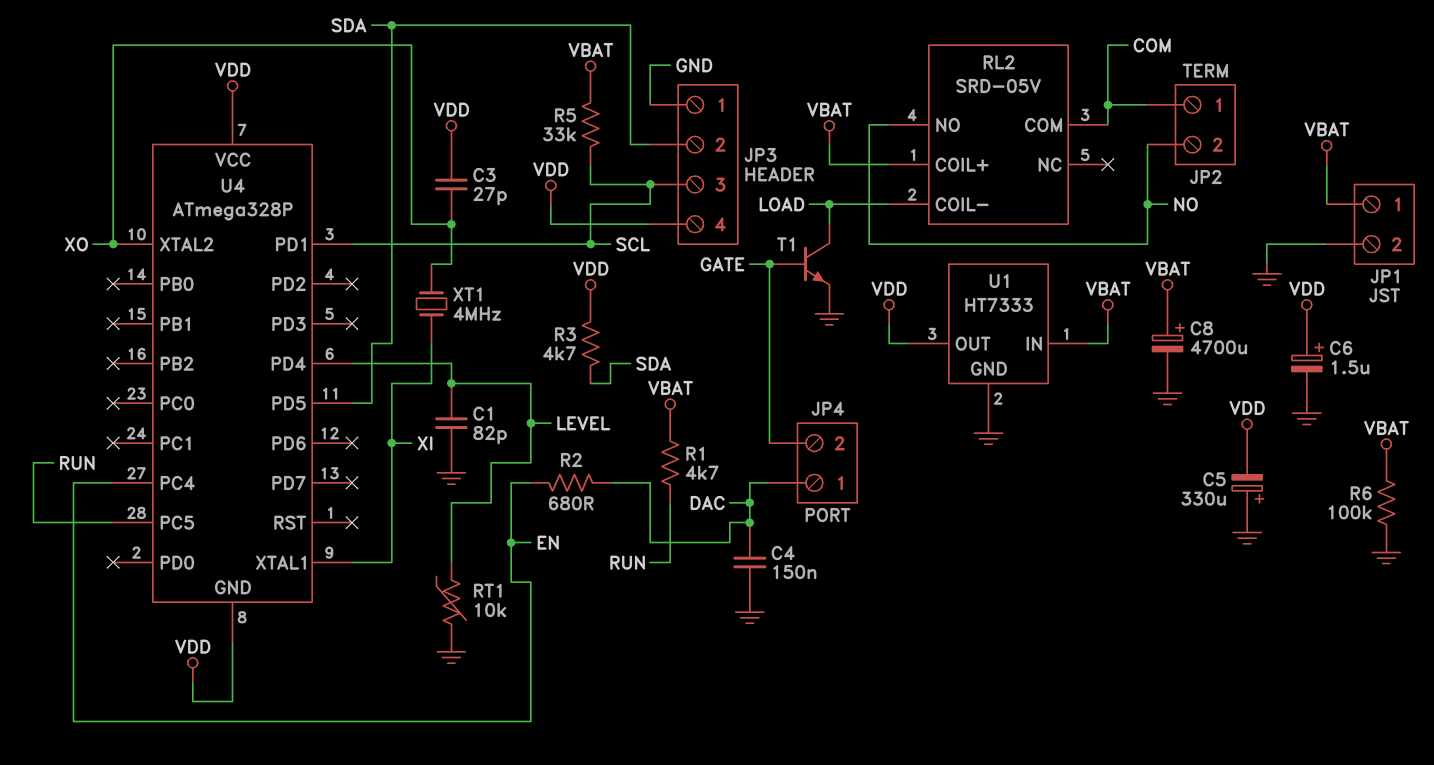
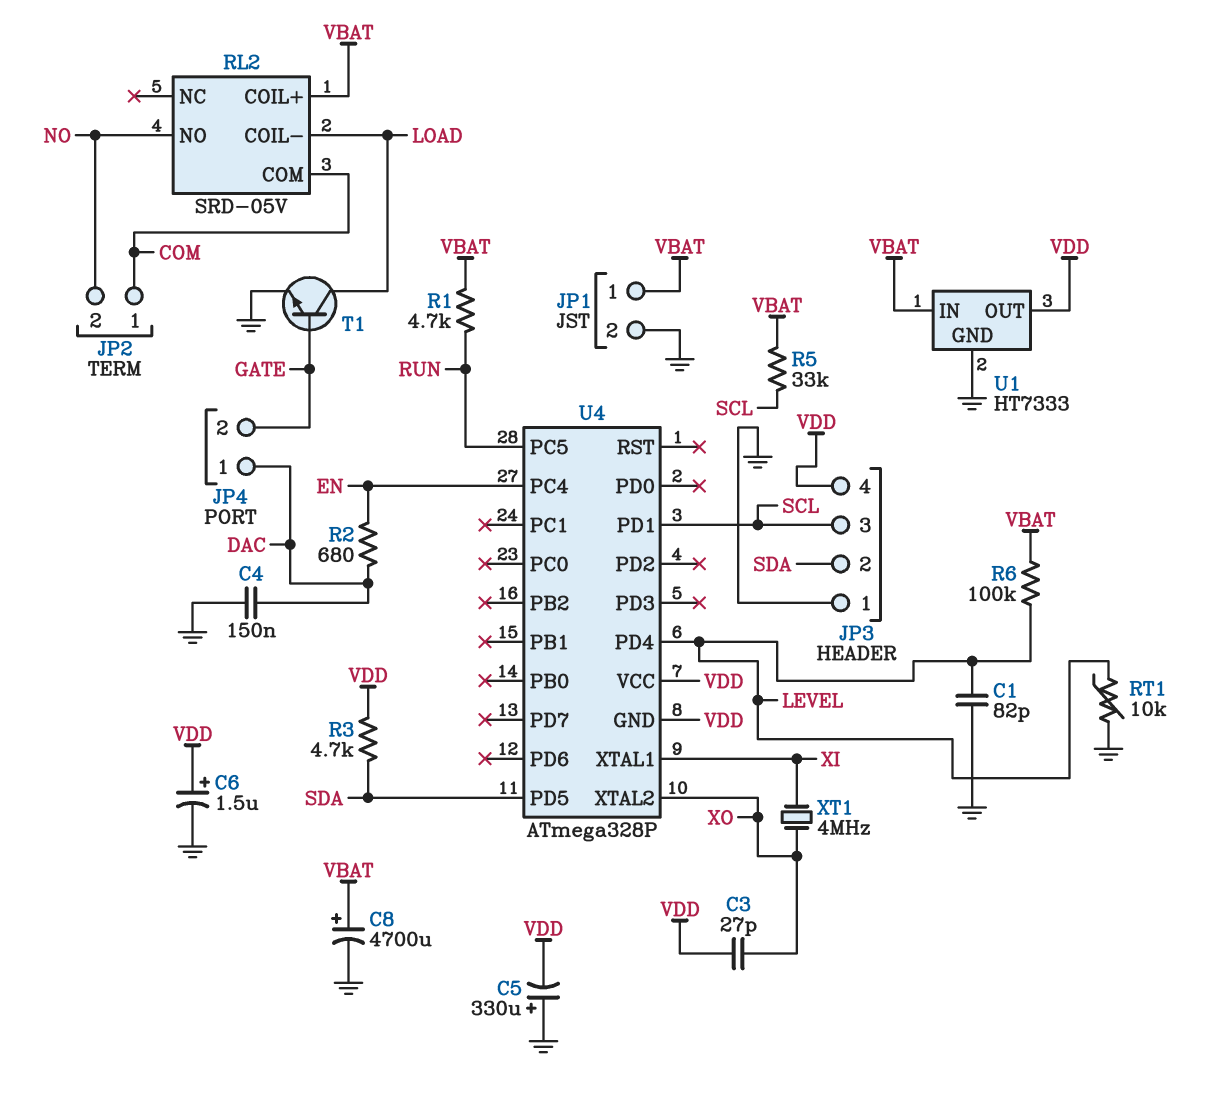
R6: 100k (GND, VBAT) -> 100k (LEVEL, VBAT)

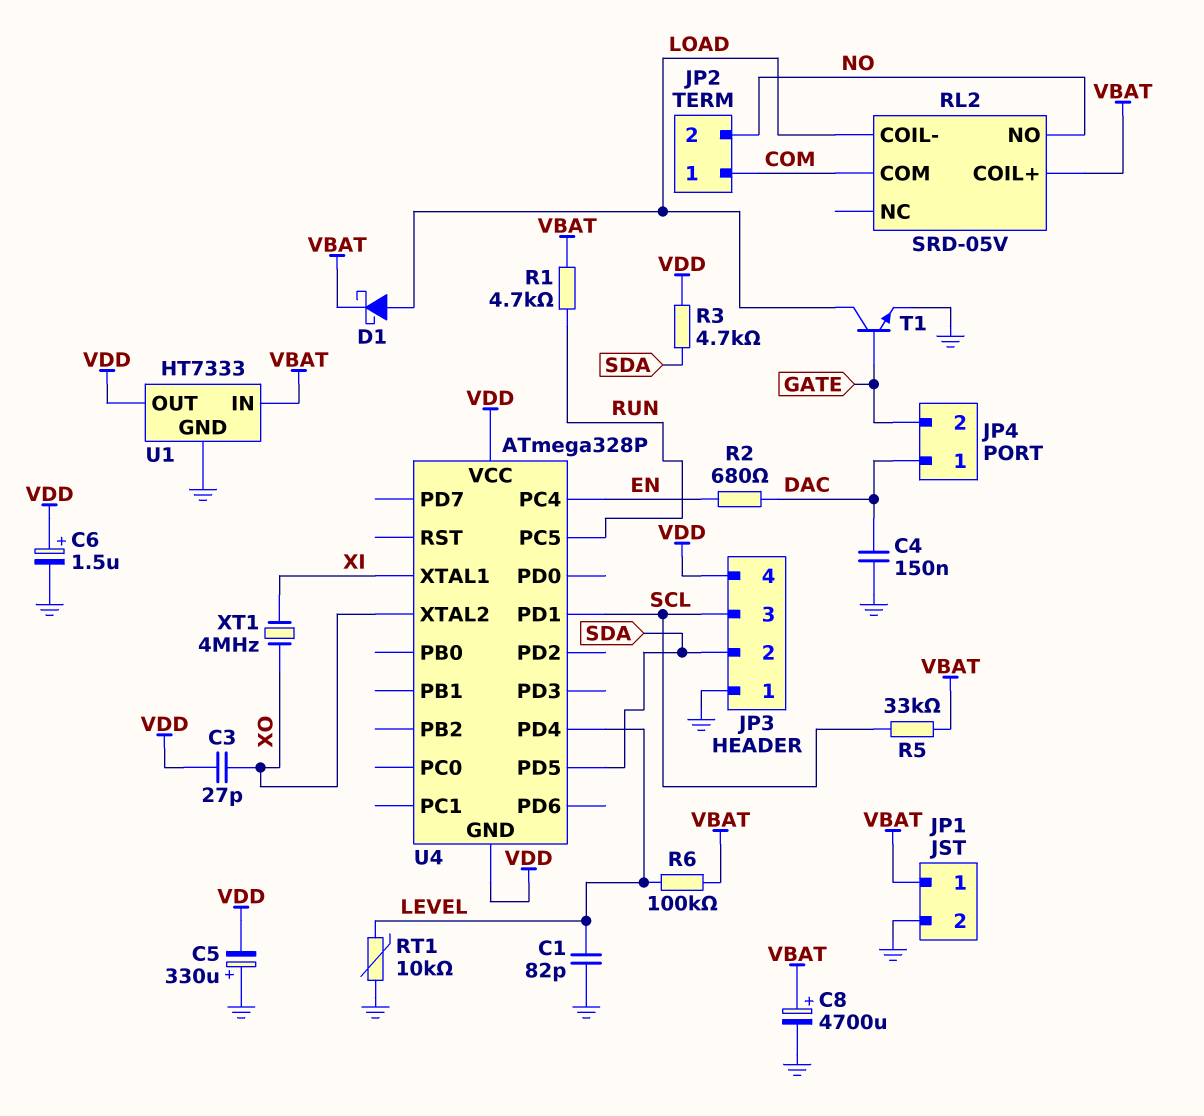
D1: none -> schottky (A LOAD, K VBAT)

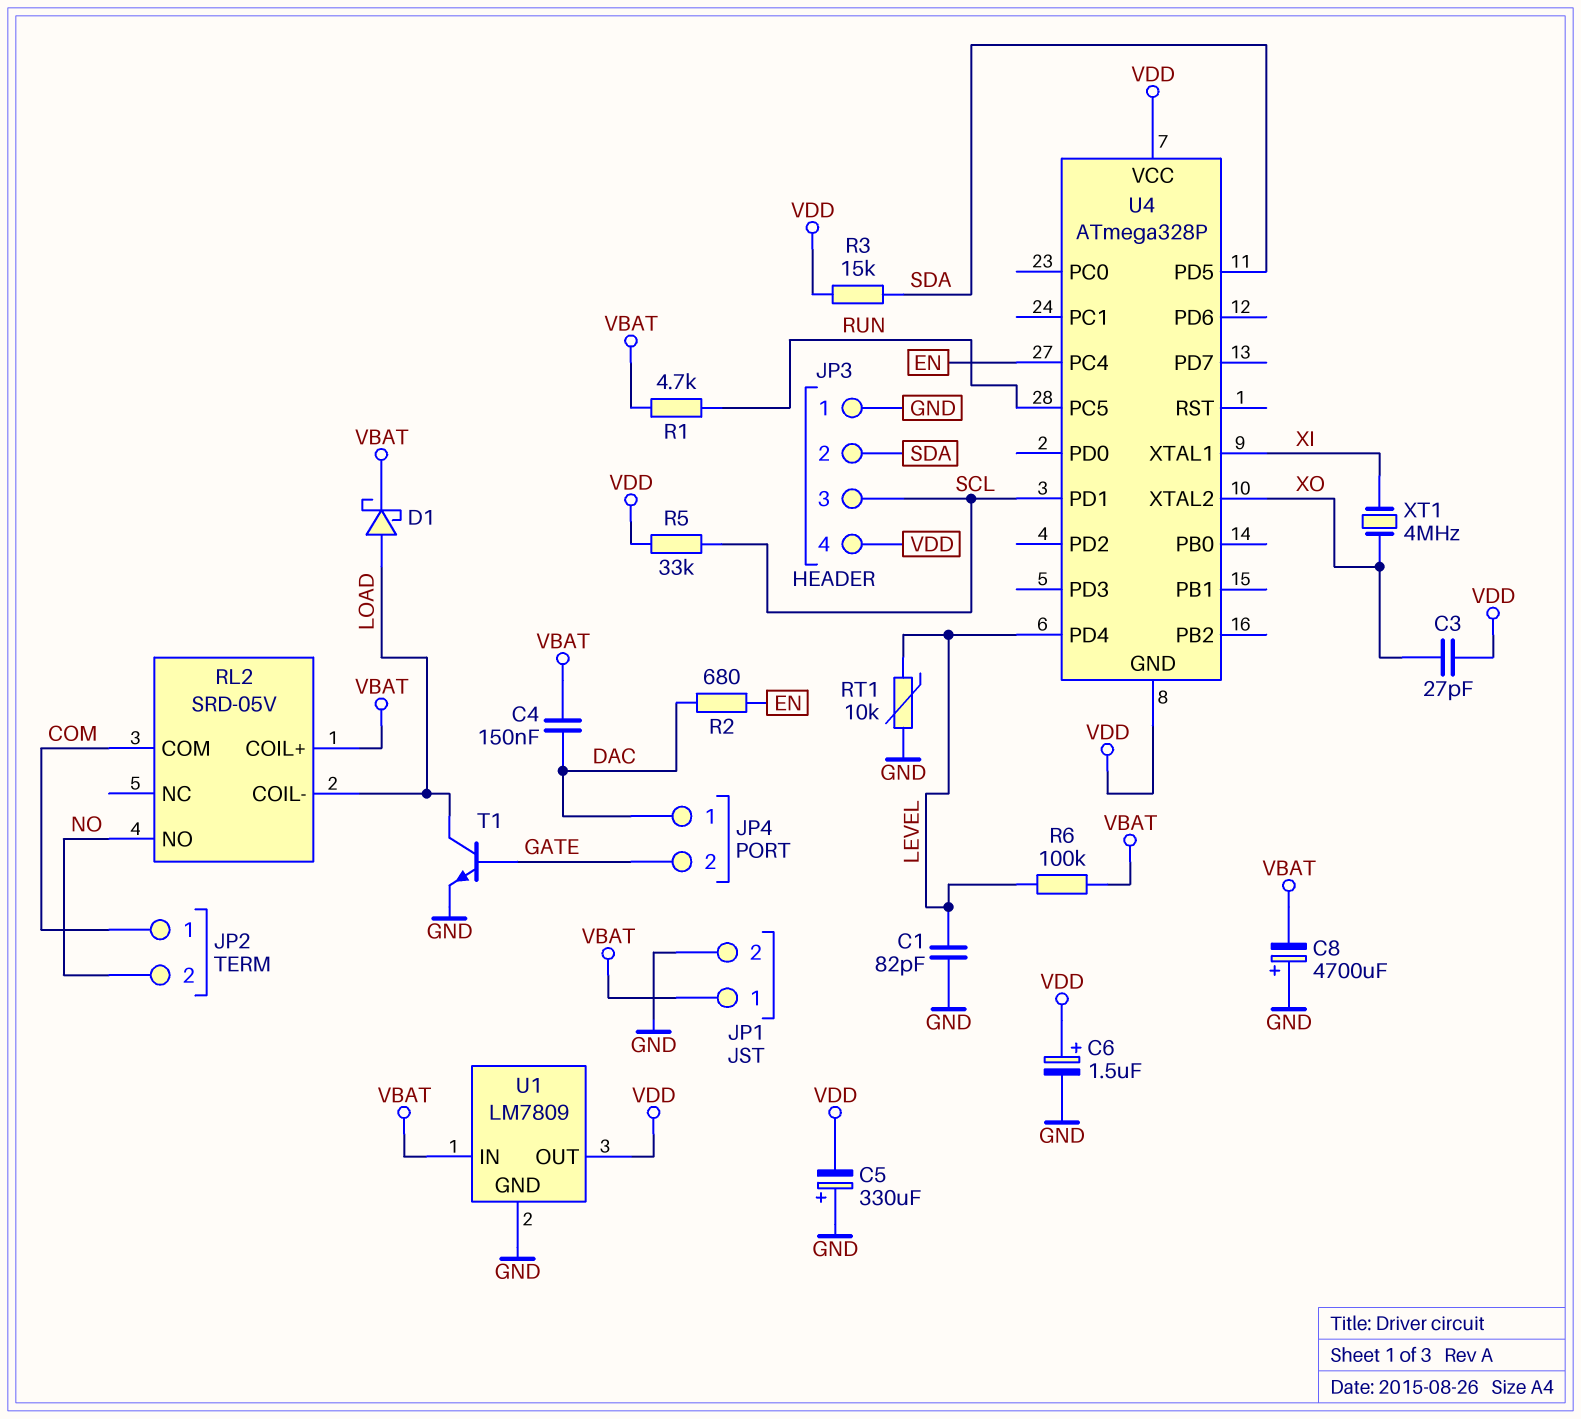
C4: 150nF (DAC, GND) -> 150nF (DAC, VBAT)
C8: 4700uF (plus VBAT, minus GND) -> 4700uF (plus GND, minus VBAT)
R3: 4.7k (SDA, VDD) -> 15k (SDA, VDD)
R5: 33k (SCL, VBAT) -> 33k (SCL, VDD)
U1: HT7333 -> LM7809

